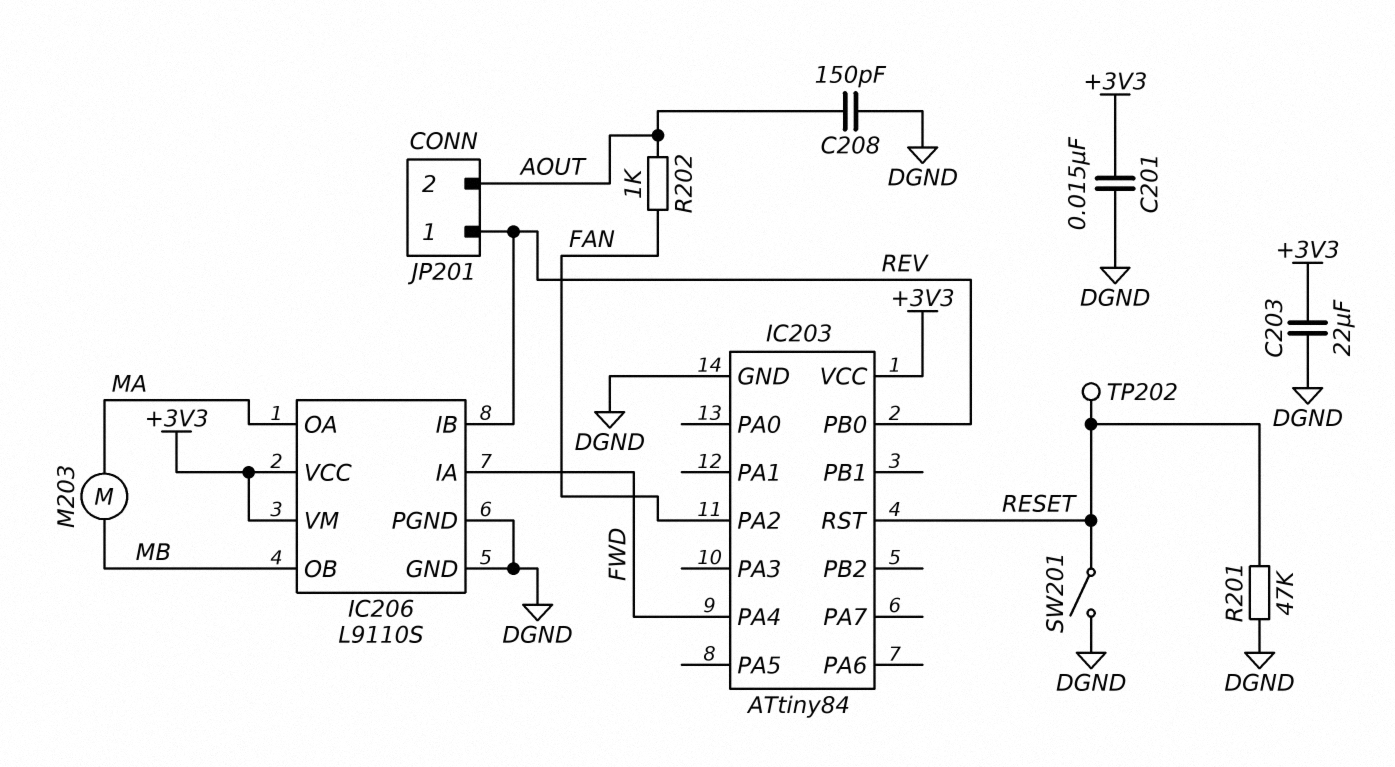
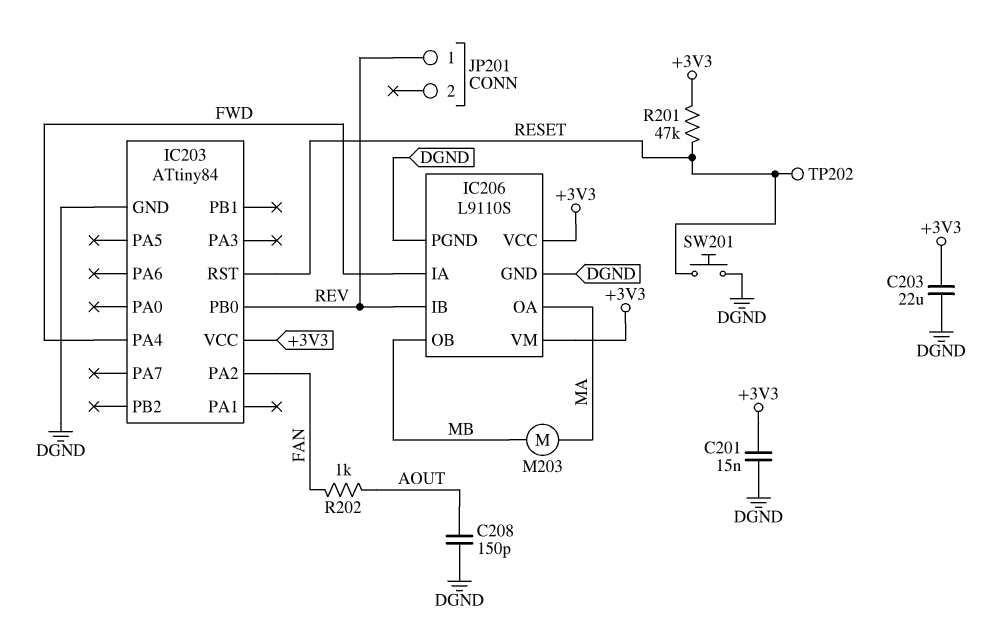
JP201 pin 2: AOUT -> none
R201: 47k (DGND, RESET) -> 47k (+3V3, RESET)
SW201: switch (DGND, RESET) -> button (DGND, RESET)

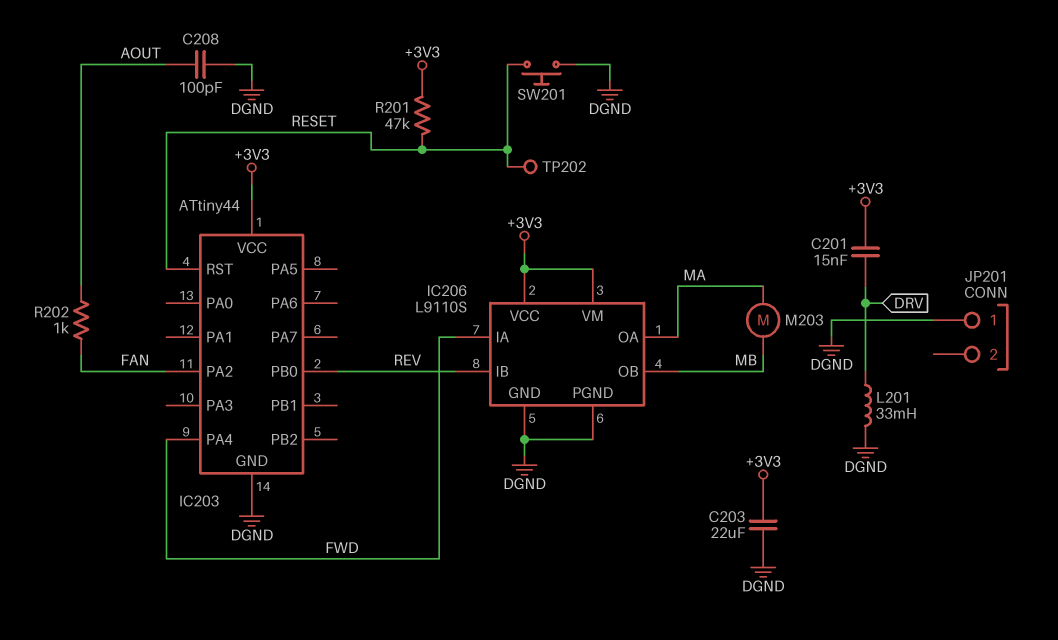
C201: 15nF (+3V3, DGND) -> 15nF (+3V3, DRV)
C208: 150pF (AOUT, DGND) -> 100pF (AOUT, DGND)
IC203: ATtiny84 -> ATtiny44
JP201 pin 1: REV -> DGND
L201: none -> 33mH (DGND, DRV)

